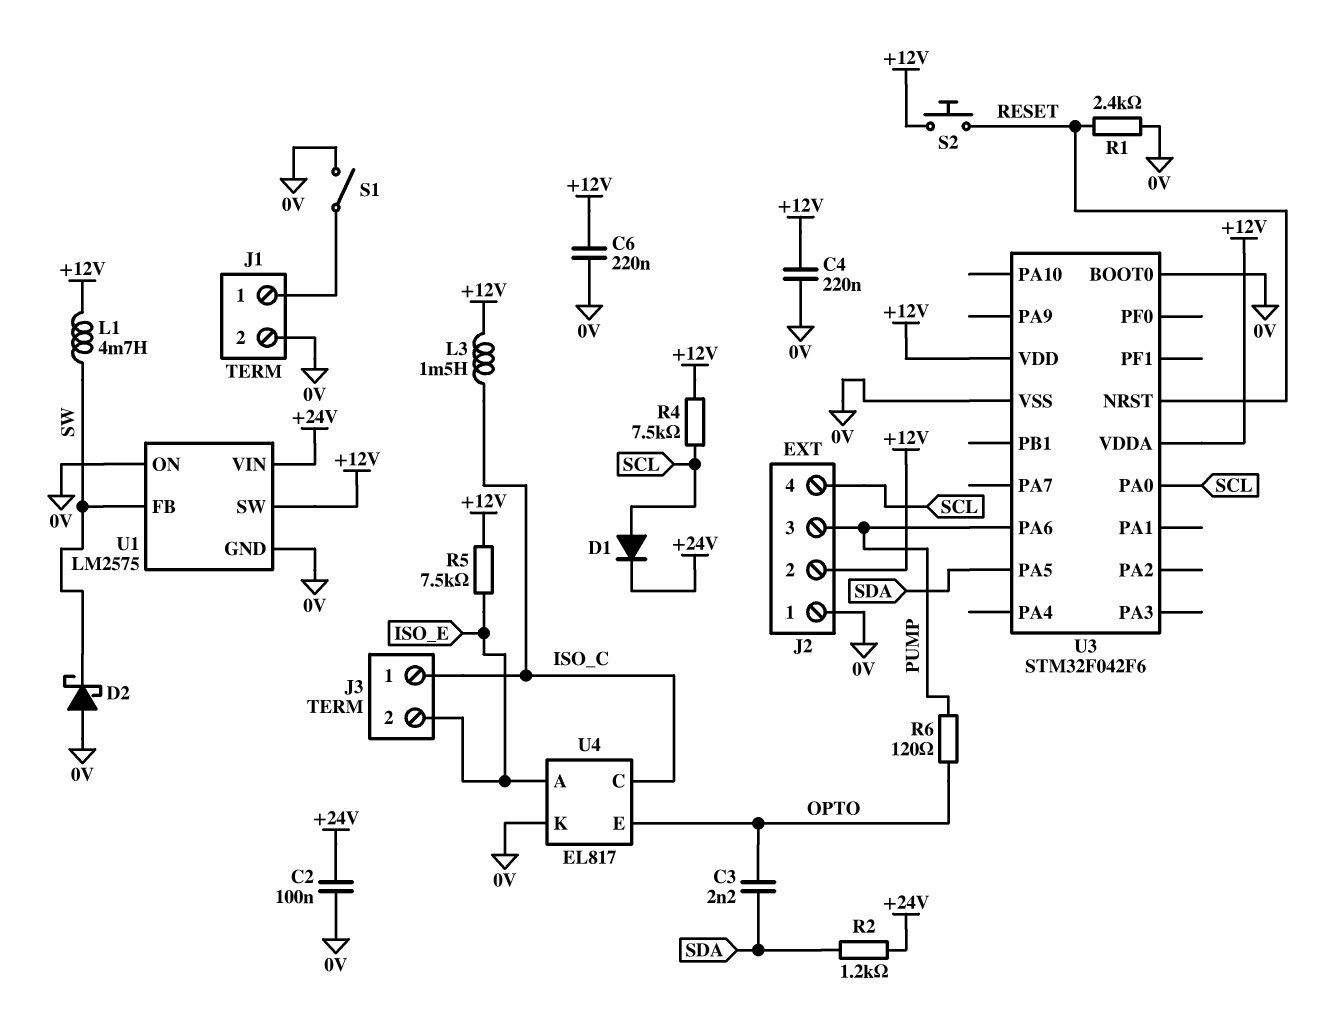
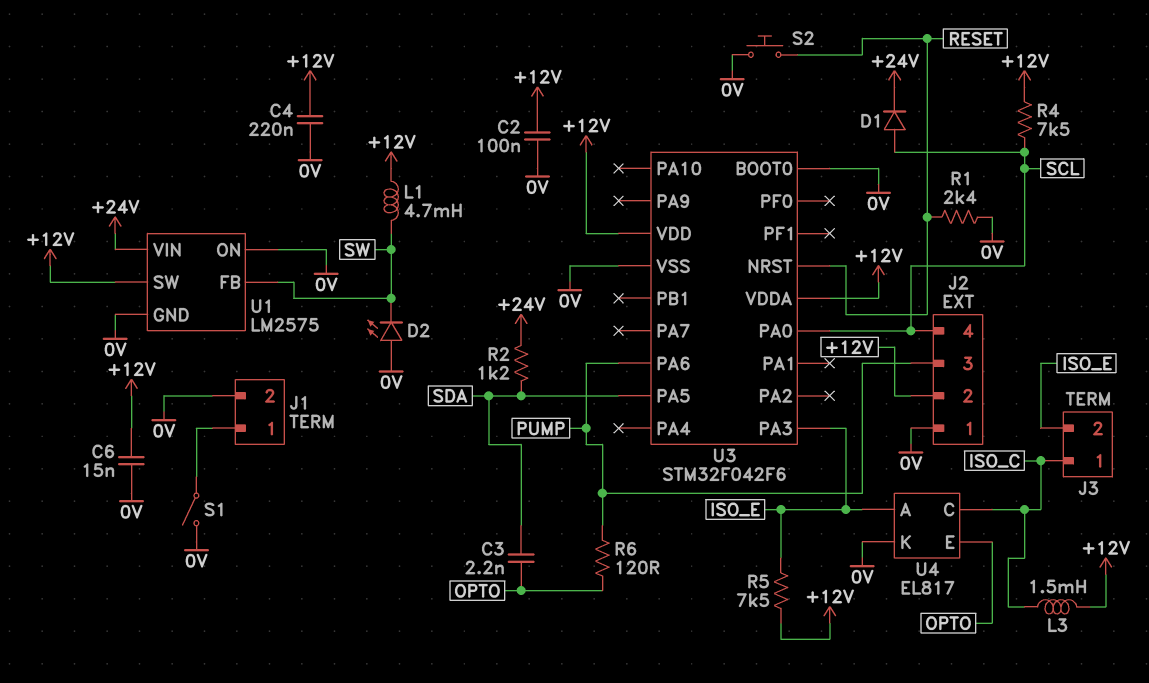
C2: 100nF (+24V, 0V) -> 100nF (+12V, 0V)
C6: 220nF (+12V, 0V) -> 15nF (+12V, 0V)
D2: schottky (A 0V, K SW) -> LED (A 0V, K SW)
S2: button (+12V, RESET) -> button (0V, RESET)
U3 pin PA3: none -> ISO_E

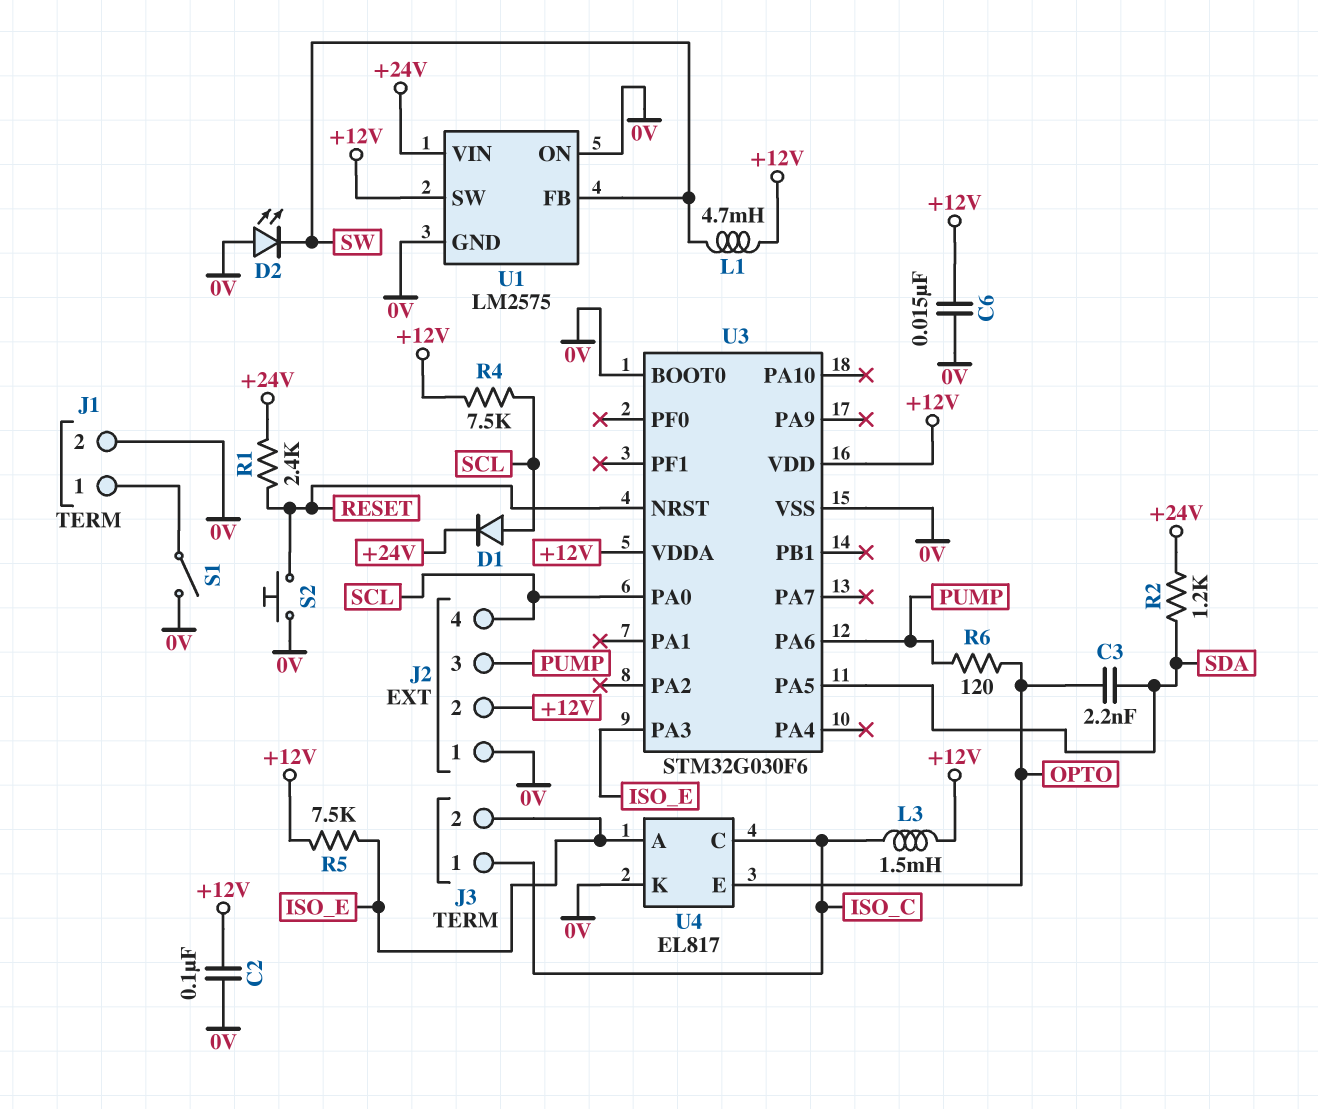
C4: 220nF (+12V, 0V) -> none
R1: 2.4k (0V, RESET) -> 2.4k (+24V, RESET)
U3: STM32F042F6 -> STM32G030F6

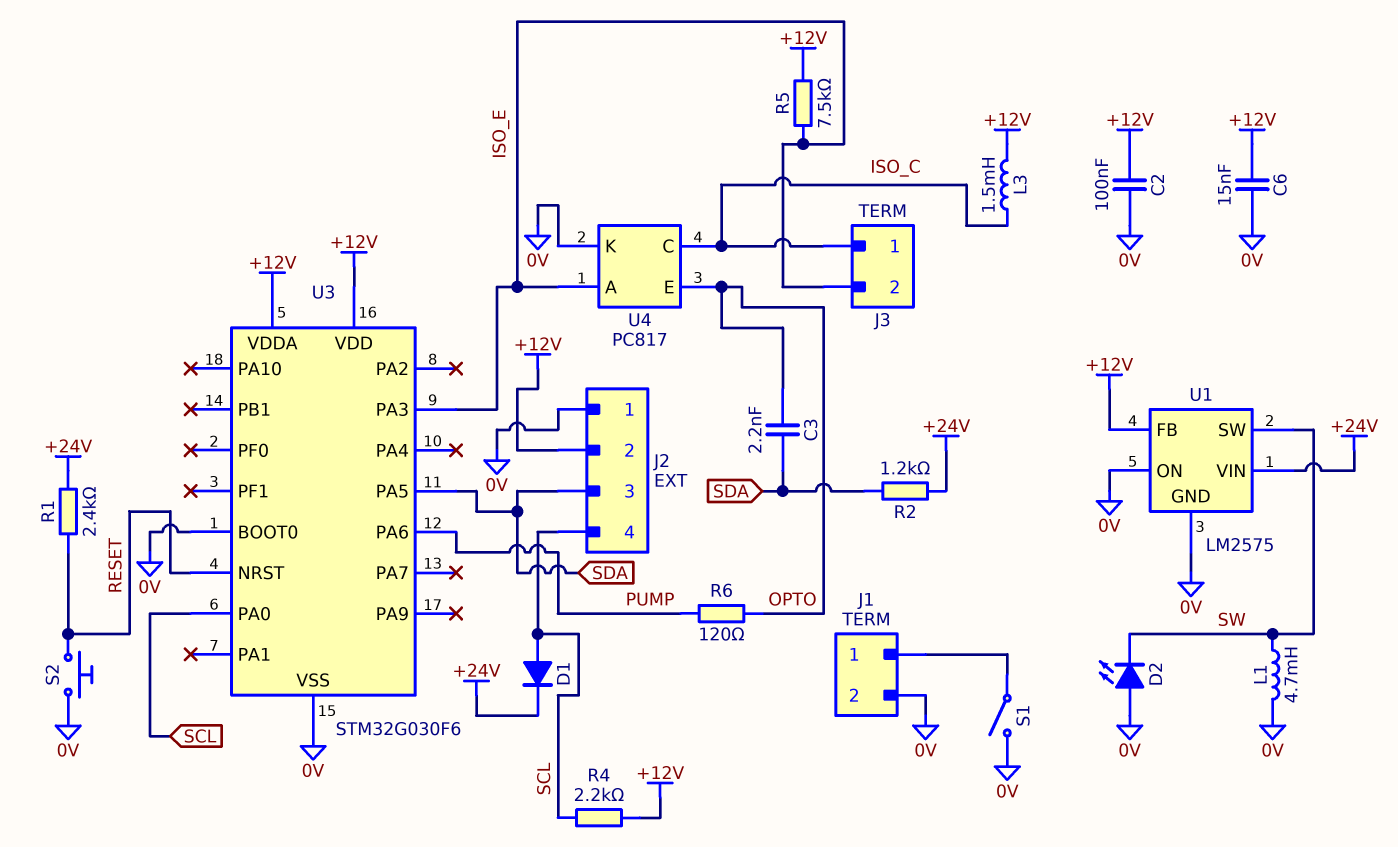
J2 pin 3: PUMP -> SDA
L1: 4.7mH (+12V, SW) -> 4.7mH (0V, SW)
R4: 7.5k (+12V, SCL) -> 2.2k (+12V, SCL)
U1 pin FB: SW -> +12V
U1 pin SW: +12V -> SW
U4: EL817 -> PC817

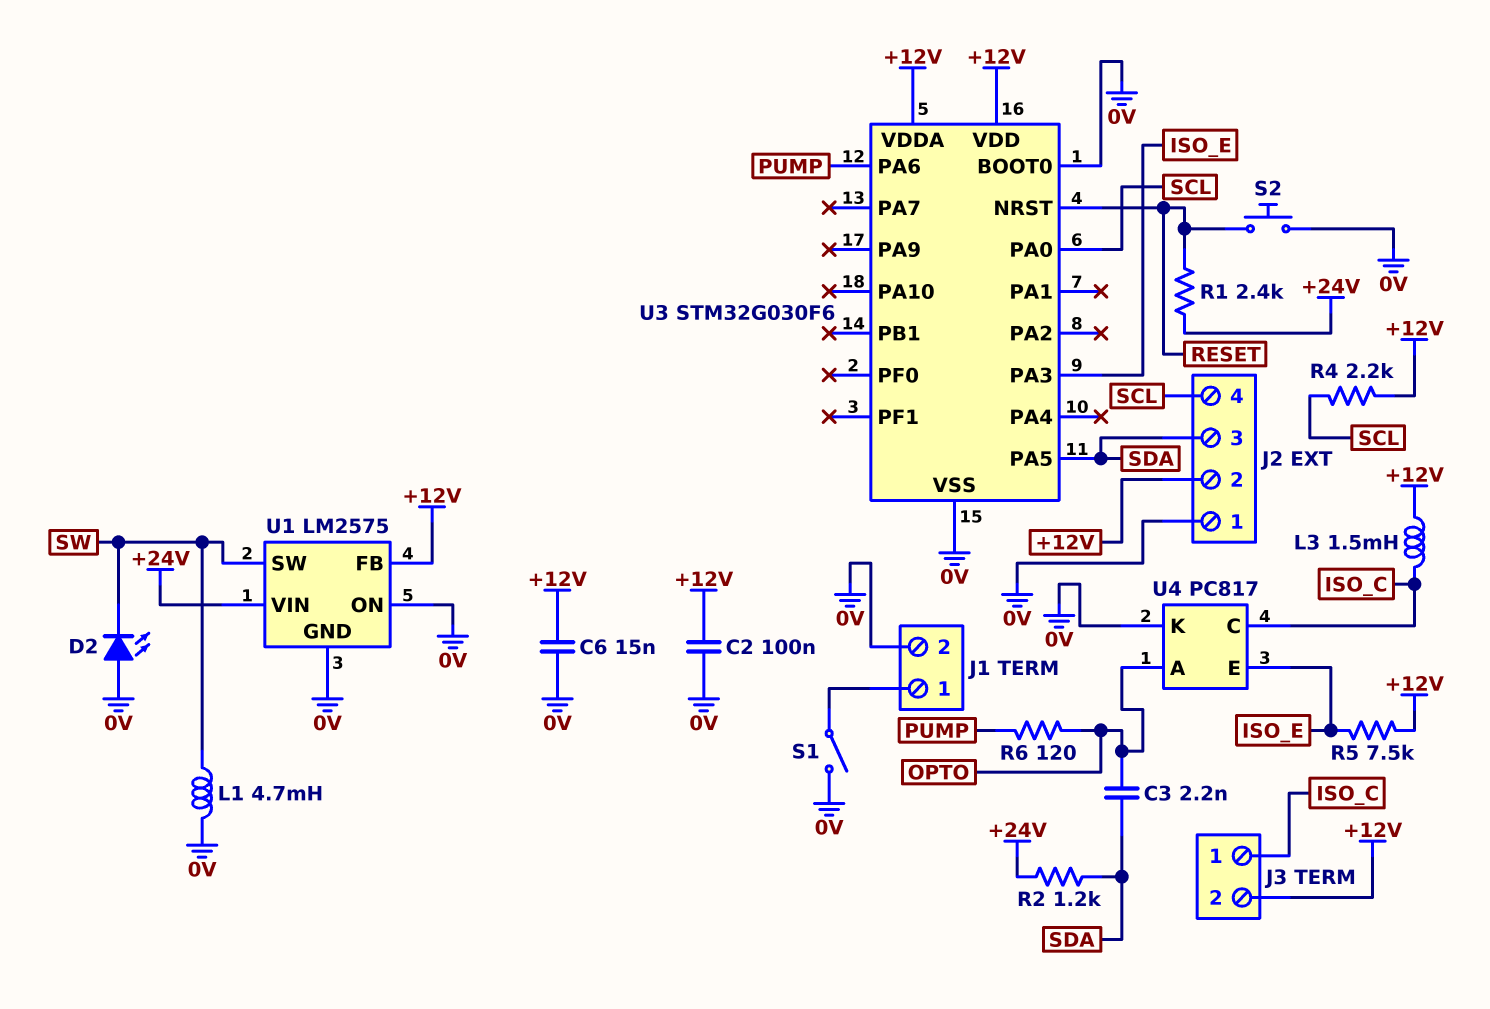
D1: diode (A SCL, K +24V) -> none
J3 pin 2: ISO_E -> +12V
U4 pin A: ISO_E -> OPTO
U4 pin E: OPTO -> ISO_E

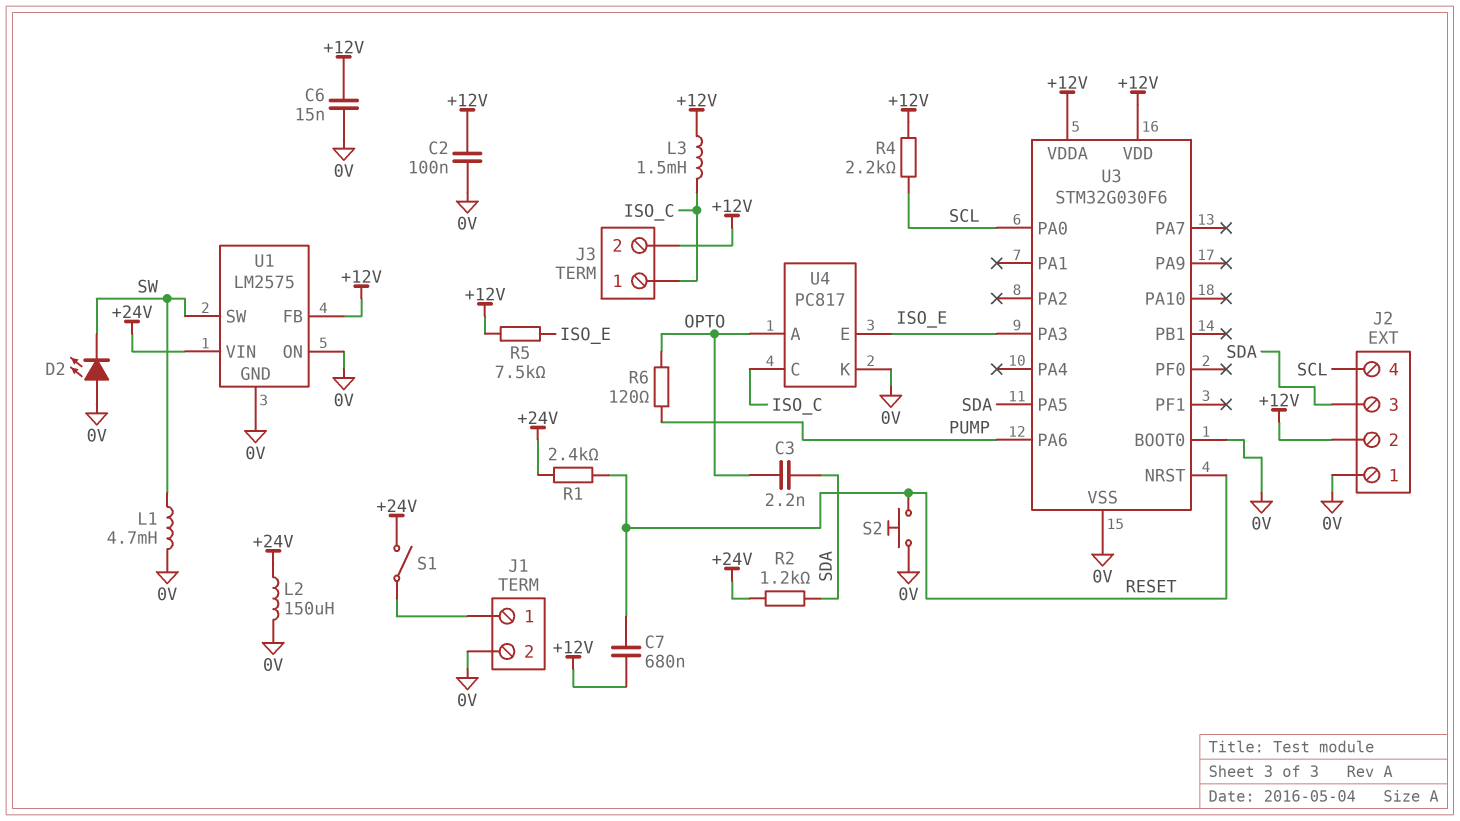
C7: none -> 680nF (+12V, RESET)
L2: none -> 150uH (+24V, 0V)
S1: switch (0V, J1/1) -> switch (+24V, J1/1)

